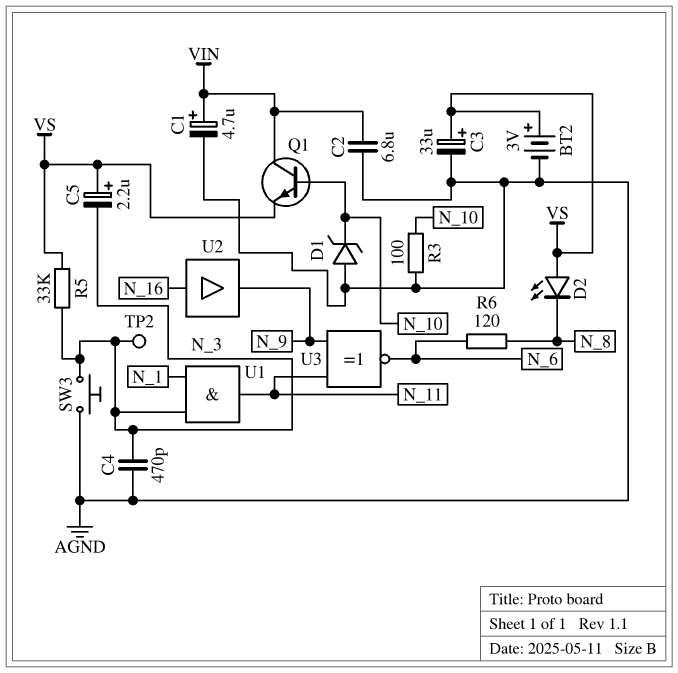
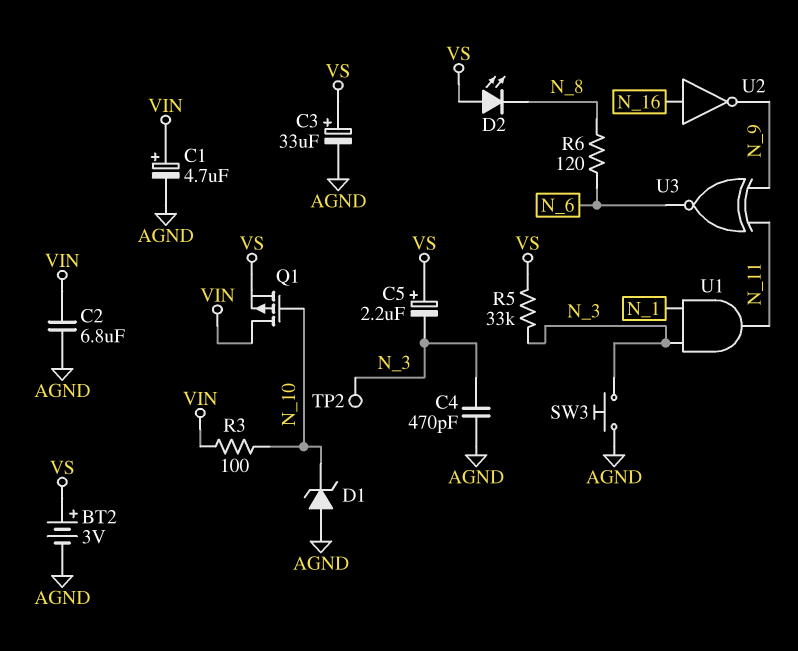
Q1: NPN (B N_10, C VIN, E VS) -> PMOS (G N_10, D VIN, S VS)
R3: 100 (AGND, N_10) -> 100 (N_10, VIN)
U2: buffer (in N_16, out N_9) -> NOT (in N_16, out N_9)

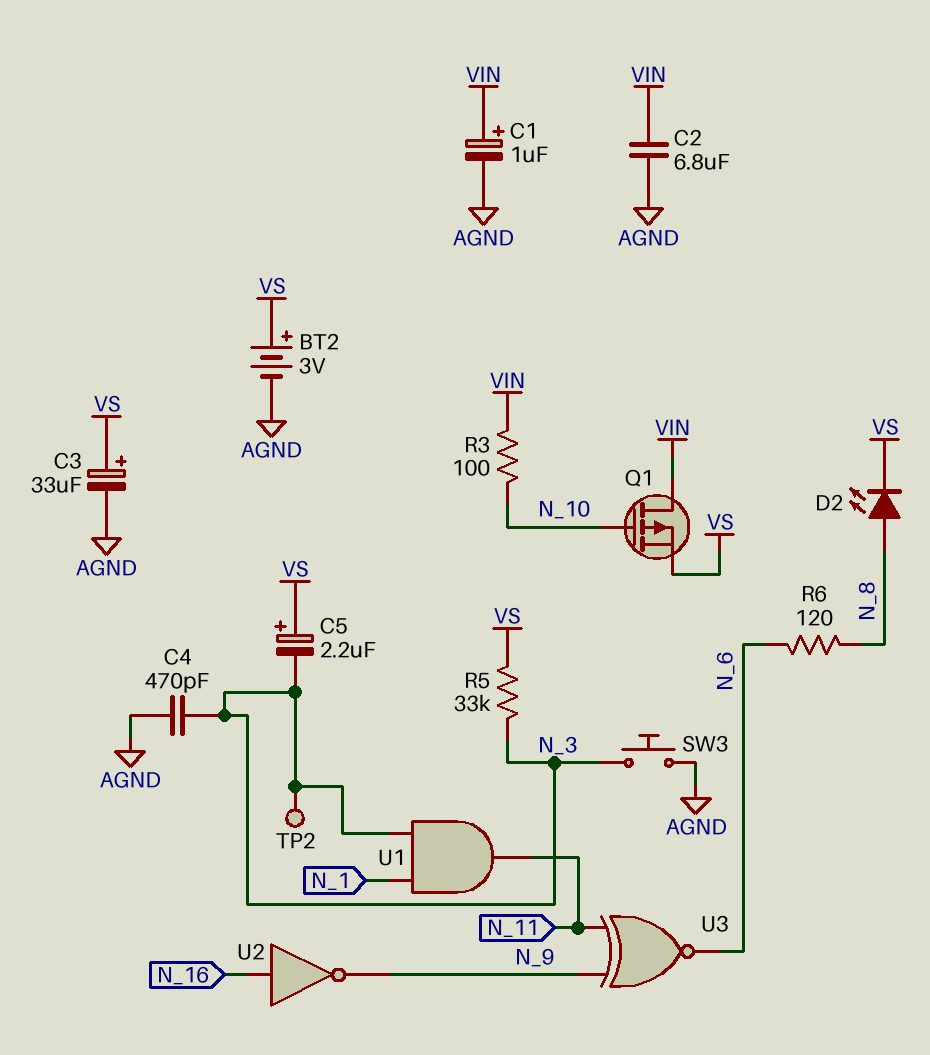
C1: 4.7uF (plus VIN, minus AGND) -> 1uF (plus VIN, minus AGND)
D1: zener (A AGND, K N_10) -> none
D2: LED (A VS, K N_8) -> LED (A N_8, K VS)

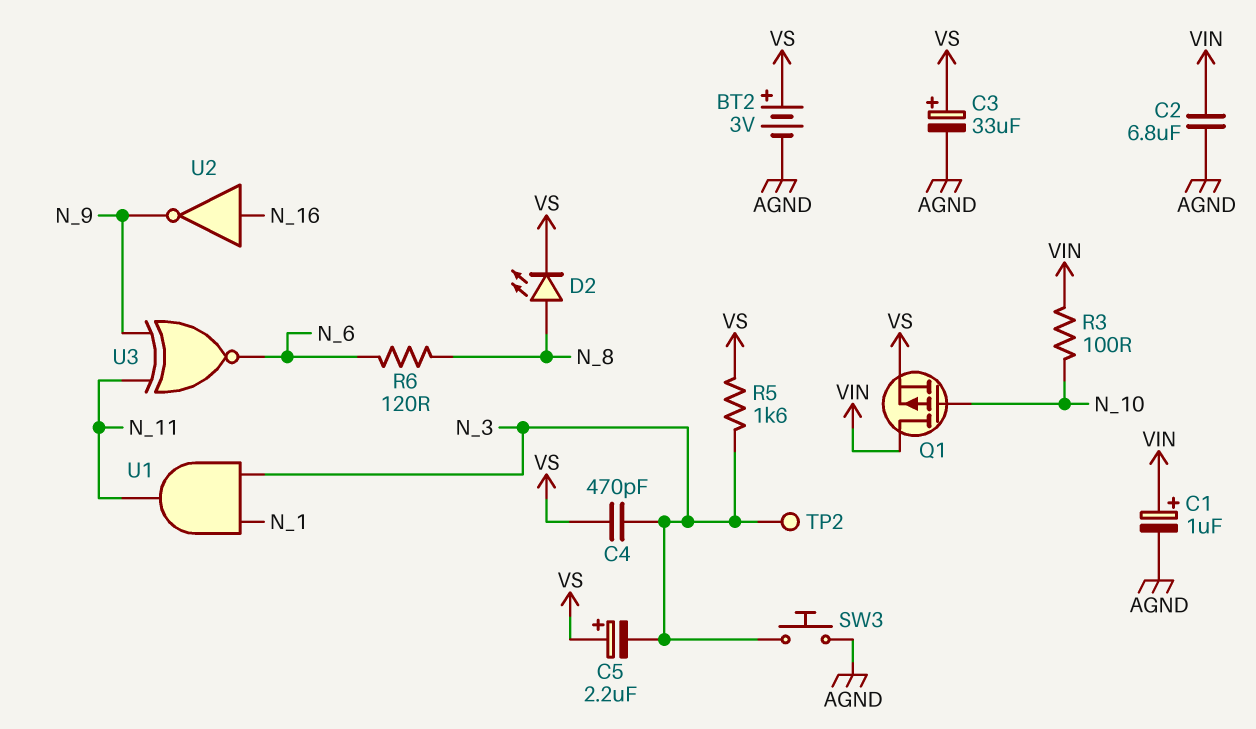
C4: 470pF (AGND, N_3) -> 470pF (N_3, VS)
R5: 33k (N_3, VS) -> 1.6k (N_3, VS)

